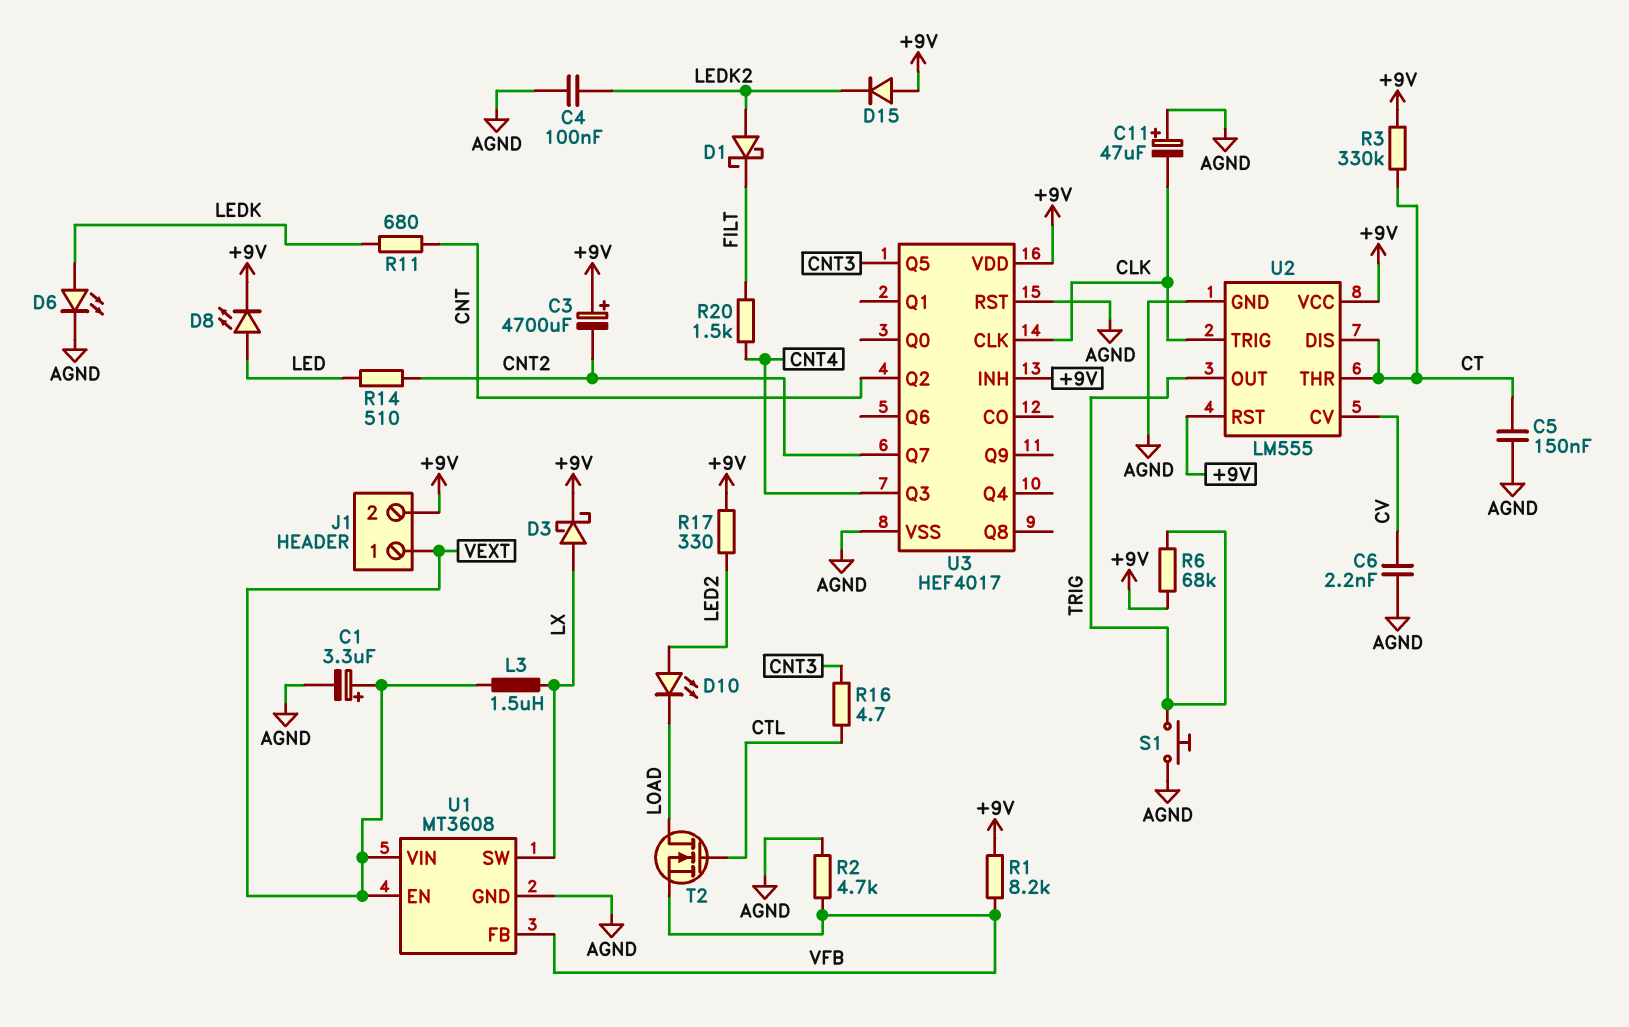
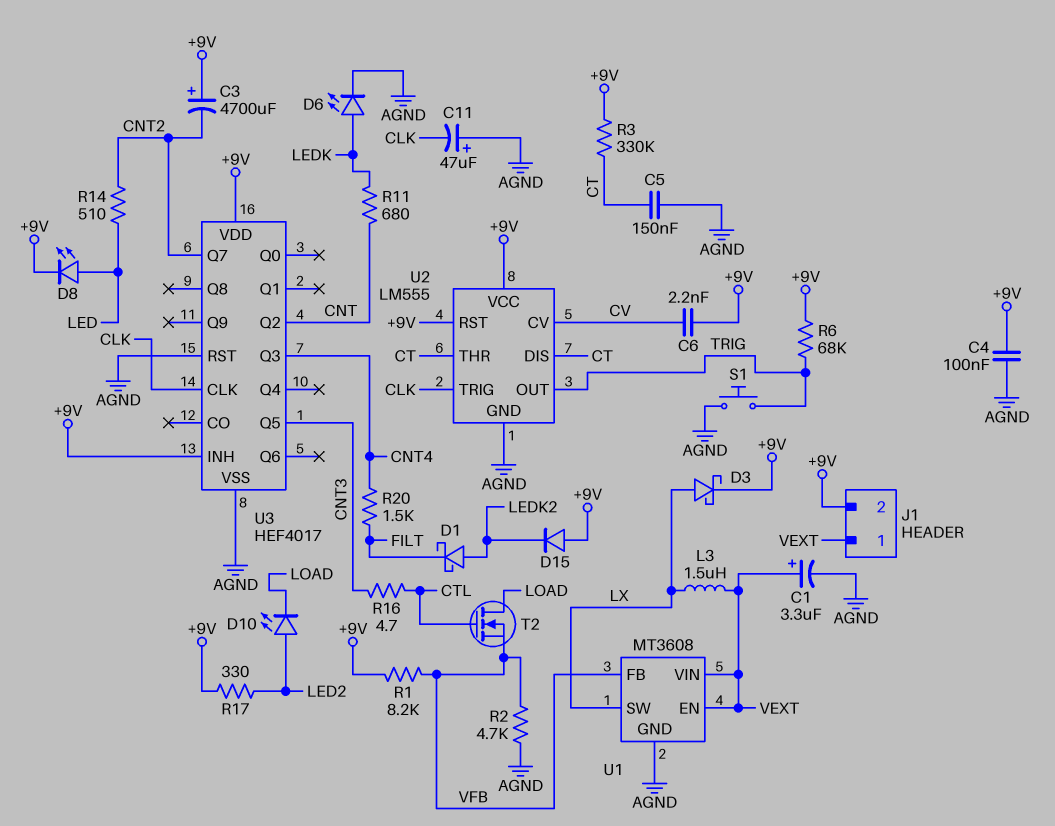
C4: 100nF (AGND, LEDK2) -> 100nF (+9V, AGND)
C6: 2.2nF (AGND, CV) -> 2.2nF (+9V, CV)

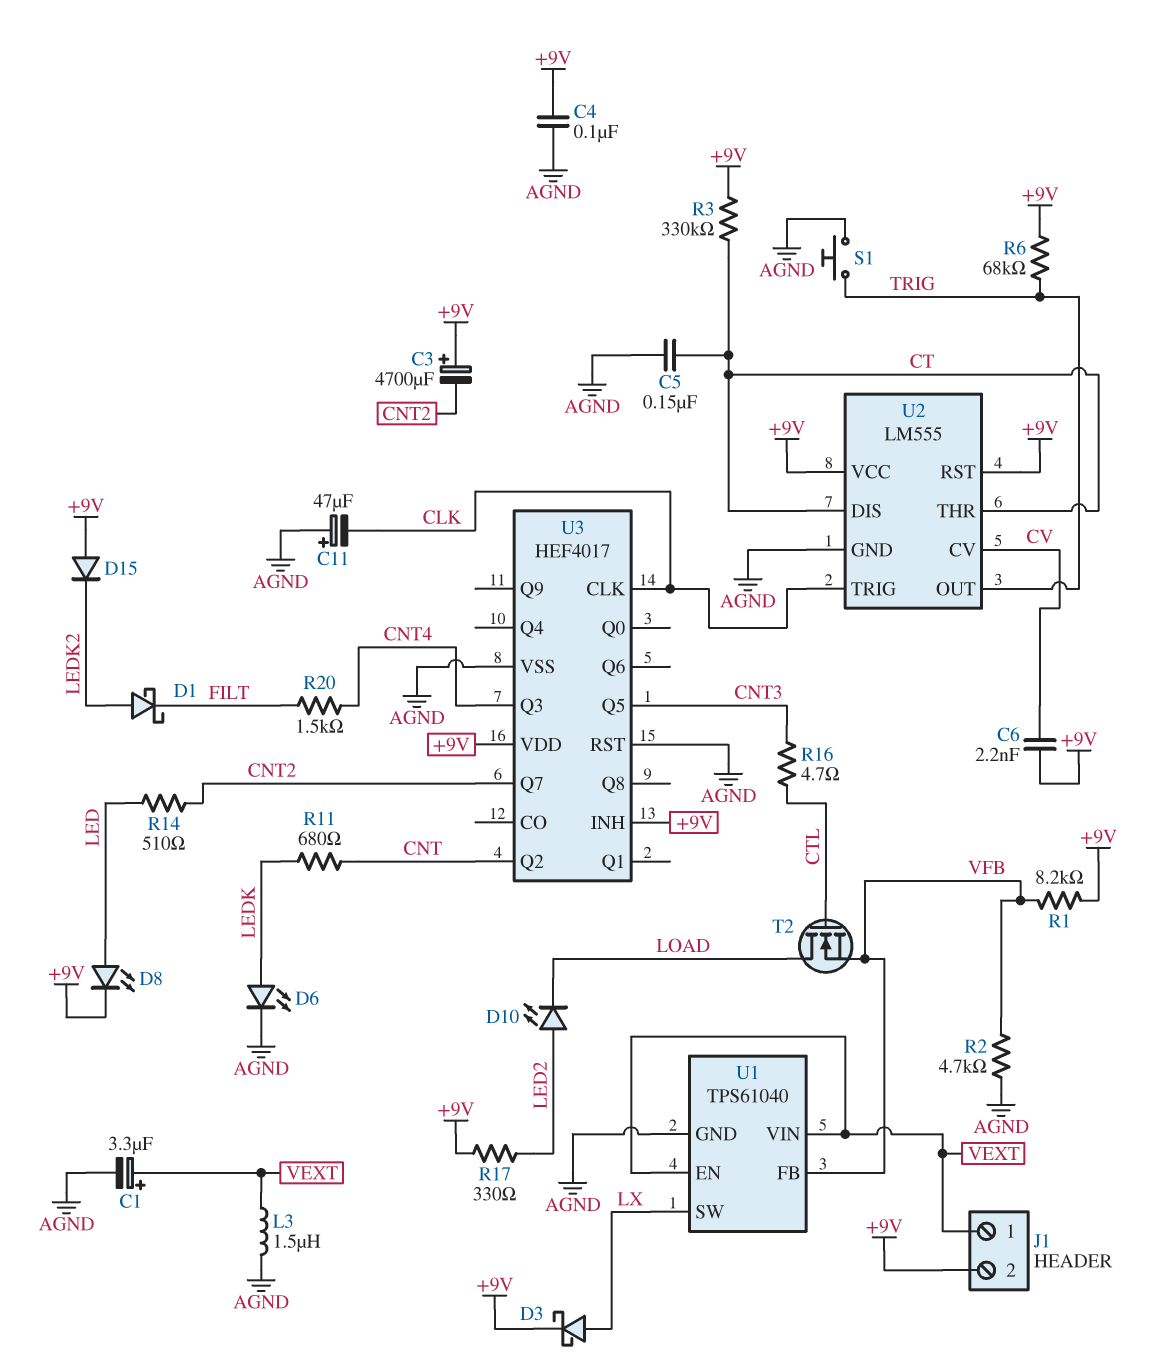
L3: 1.5uH (LX, VEXT) -> 1.5uH (AGND, VEXT)
U1: MT3608 -> TPS61040

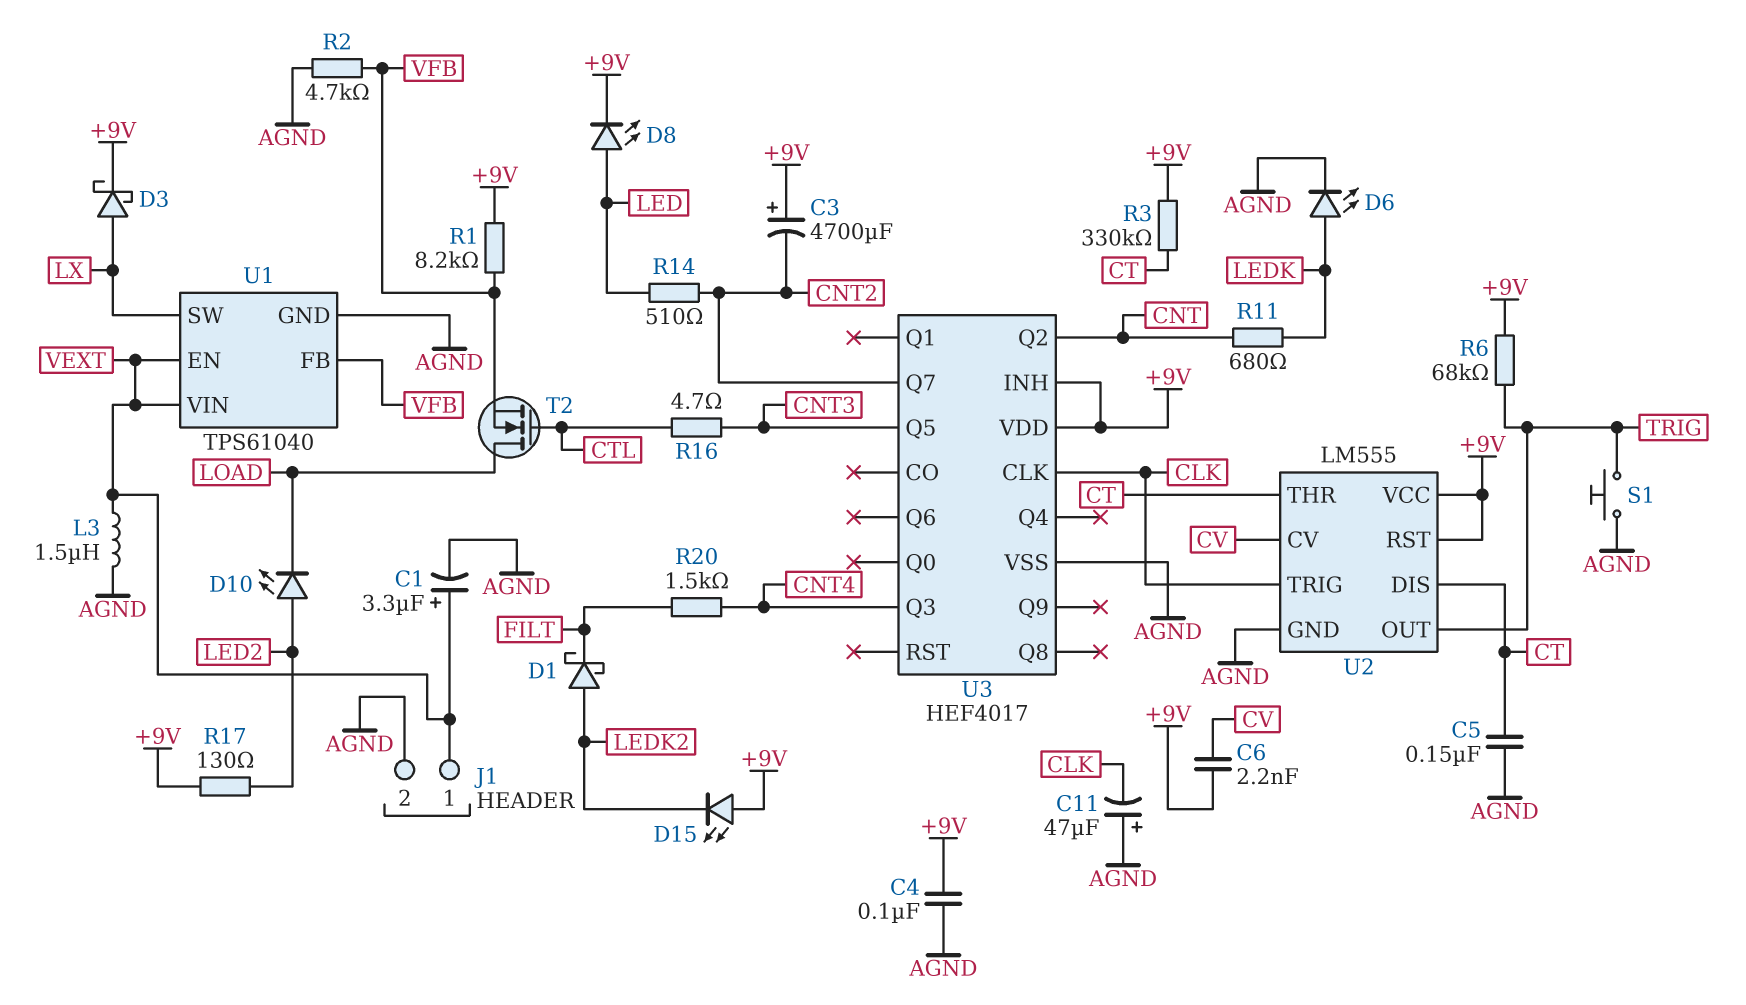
D15: diode (A +9V, K LEDK2) -> LED (A +9V, K LEDK2)
J1 pin 2: +9V -> AGND
R17: 330 (+9V, LED2) -> 130 (+9V, LED2)
U3 pin RST: AGND -> none

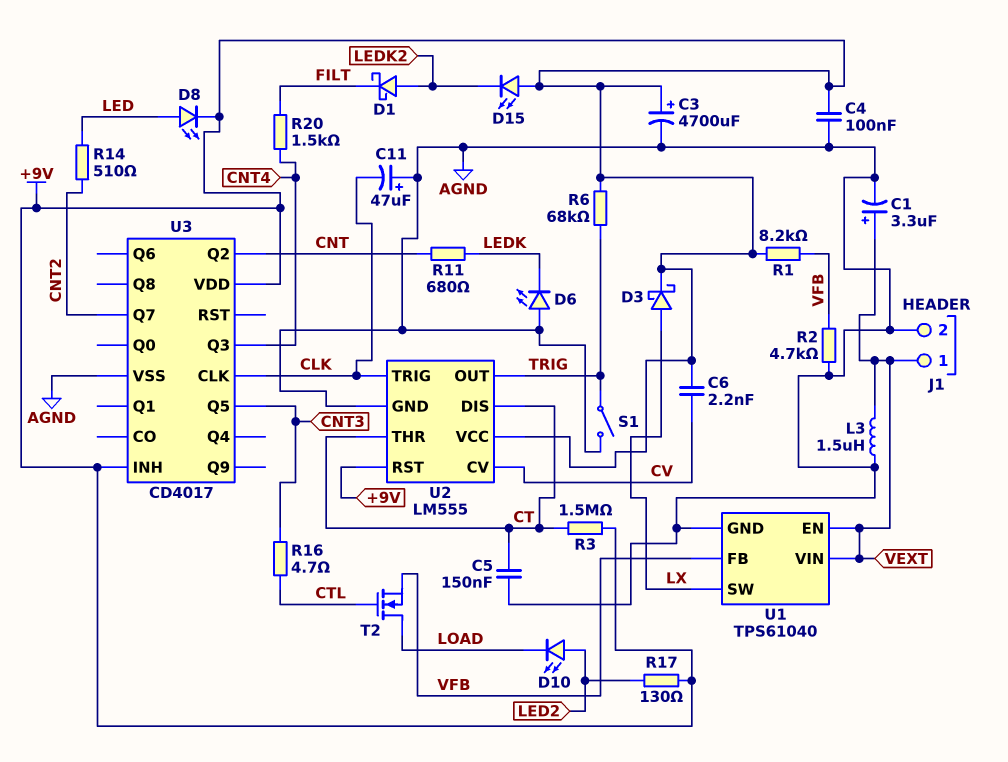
C3: 4700uF (plus +9V, minus CNT2) -> 4700uF (plus +9V, minus AGND)
D6: LED (A LEDK, K AGND) -> LED (A AGND, K LEDK)
R3: 330k (+9V, CT) -> 1.5M (+9V, CT)
S1: button (AGND, TRIG) -> switch (AGND, TRIG)
U3: HEF4017 -> CD4017

